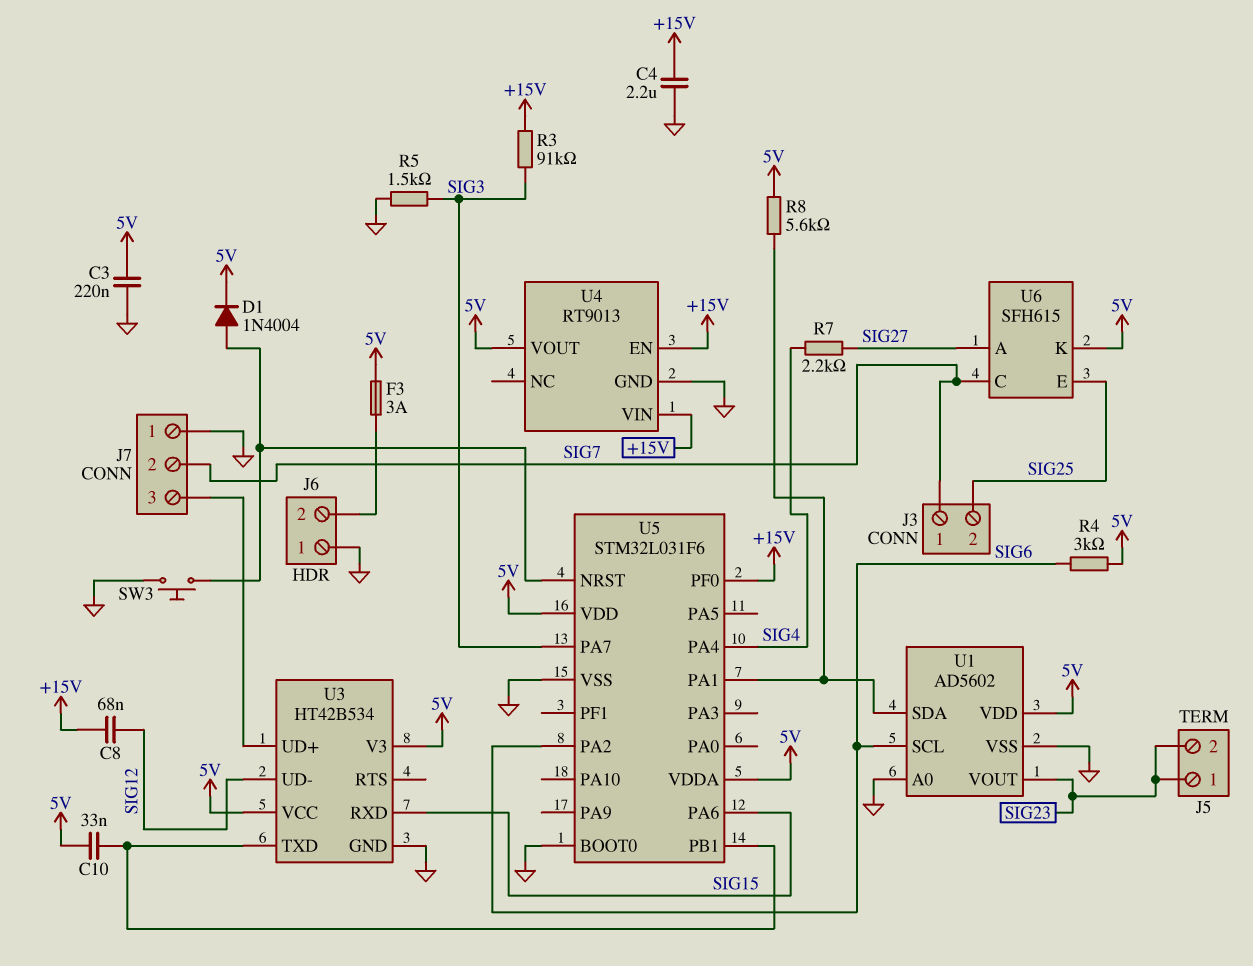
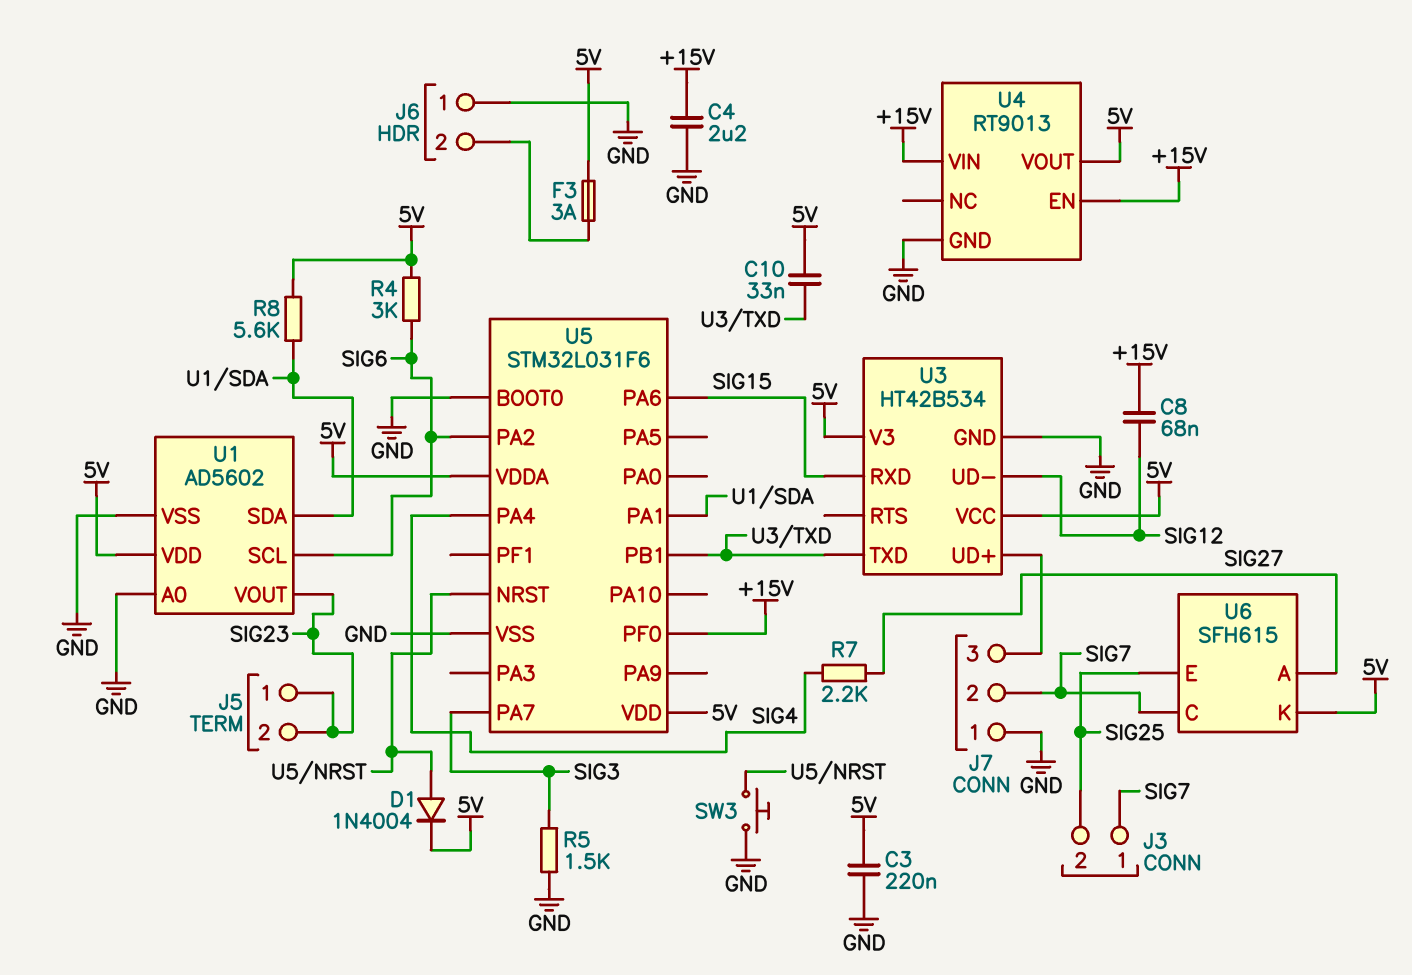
R3: 91k (+15V, SIG3) -> none

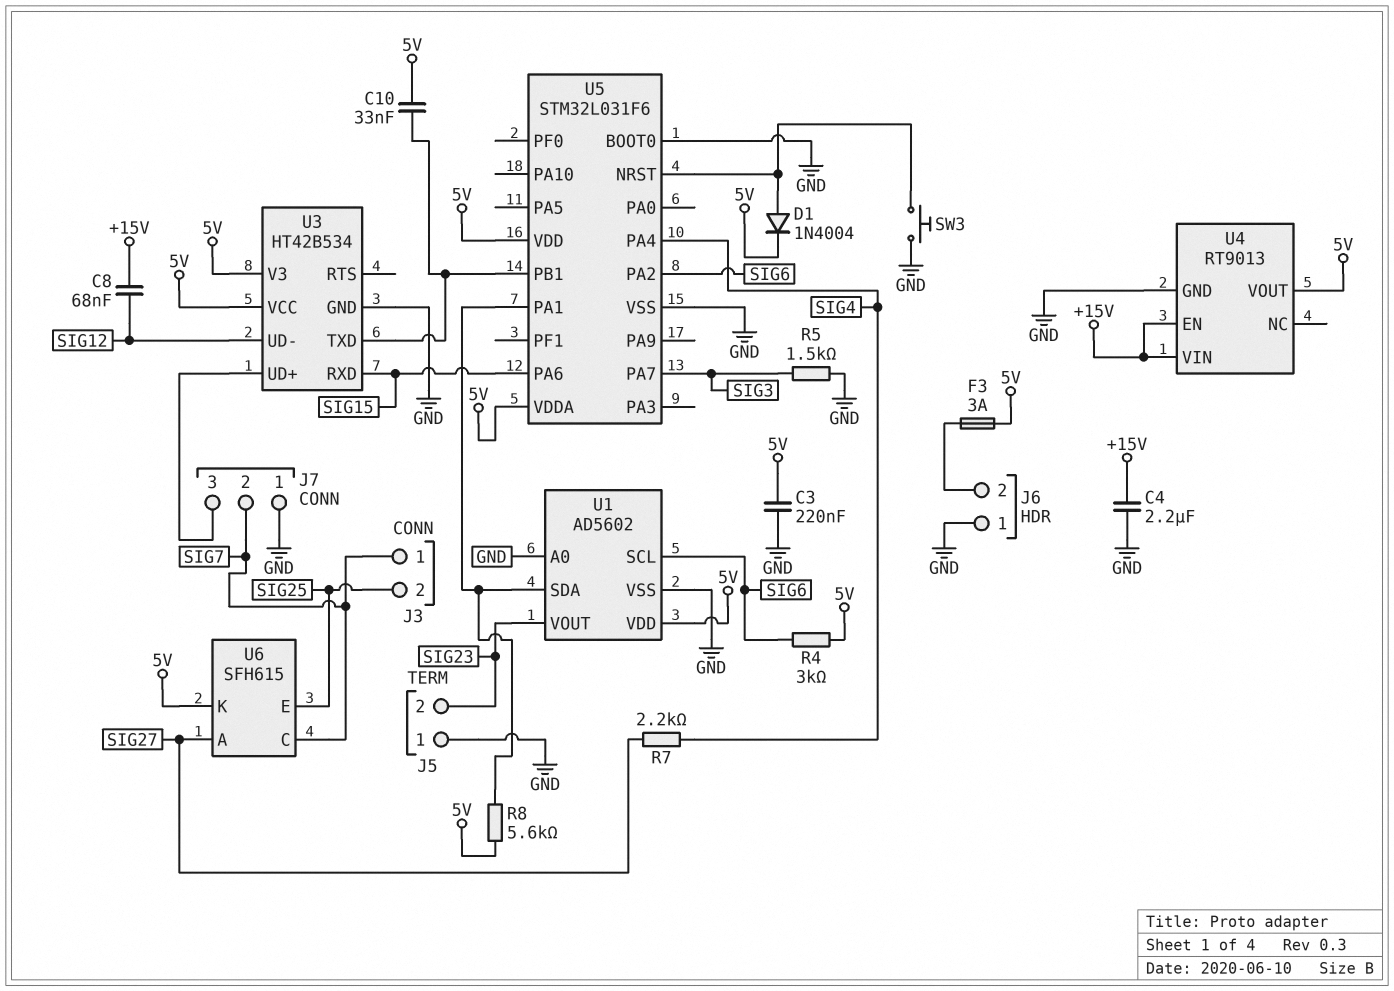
J5 pin 1: SIG23 -> GND
U5 pin PF0: +15V -> none

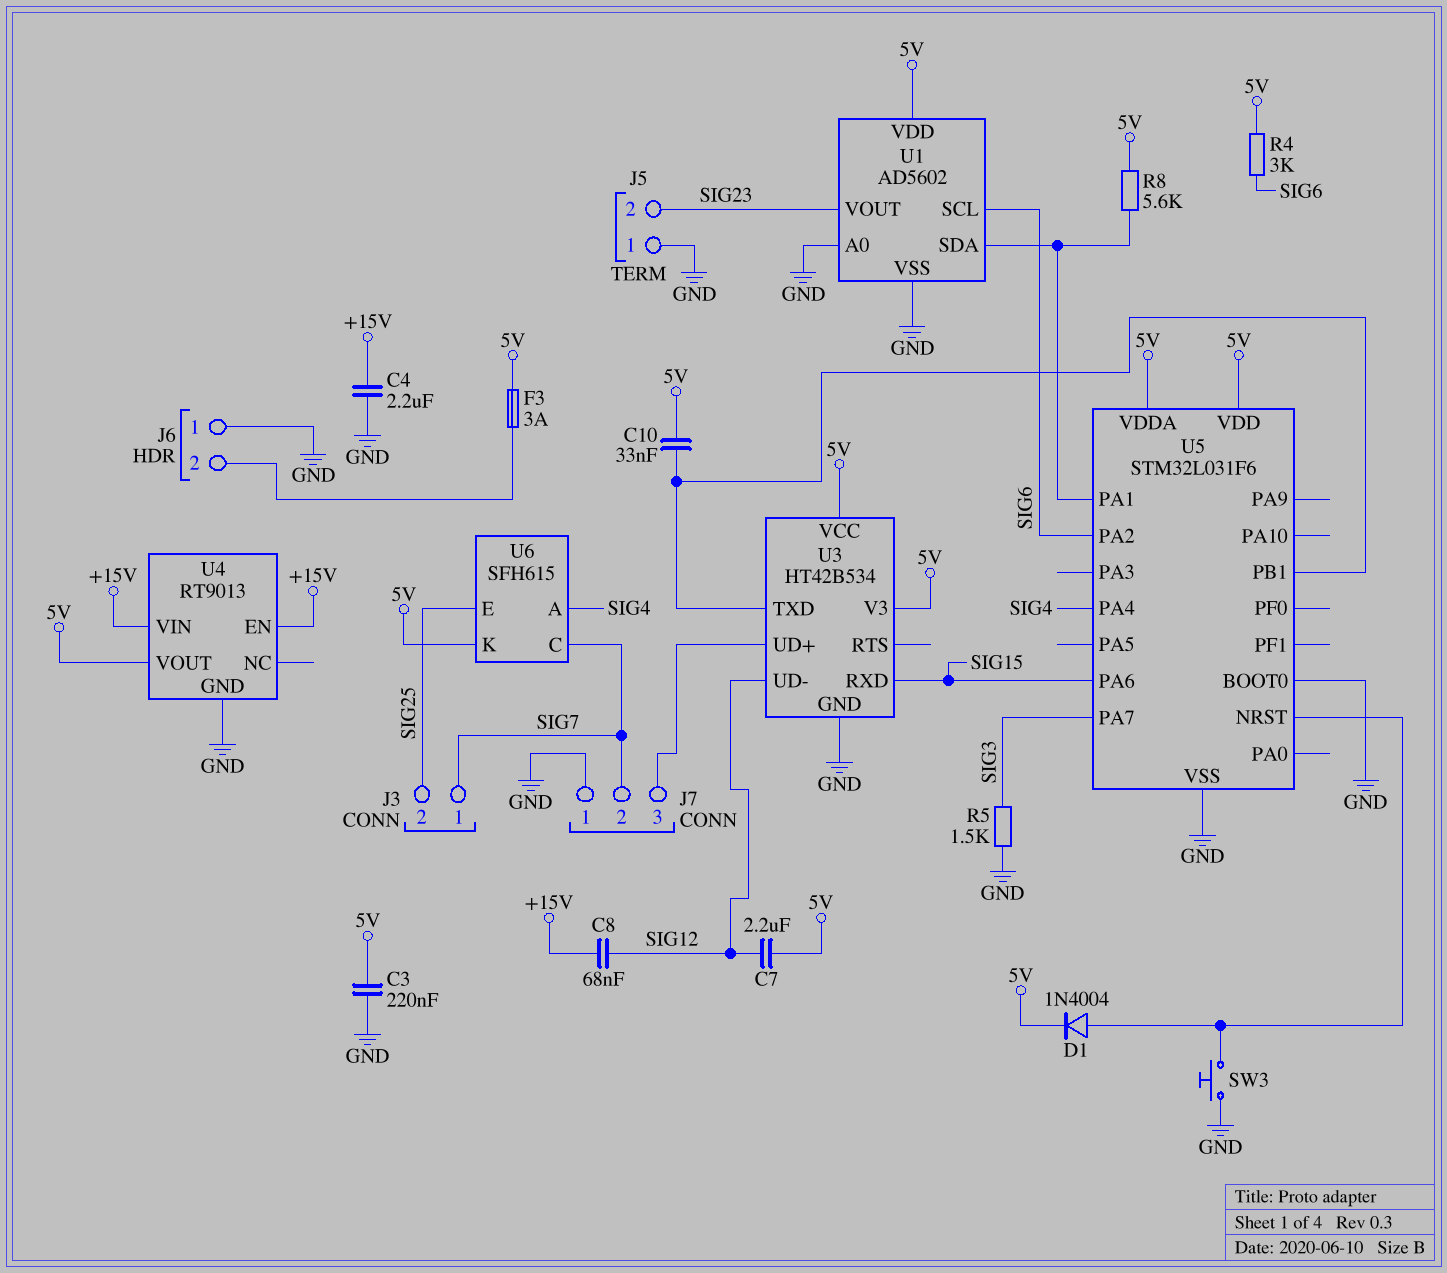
C7: none -> 2.2uF (5V, SIG12)
R7: 2.2k (SIG4, SIG27) -> none
U6 pin A: SIG27 -> SIG4

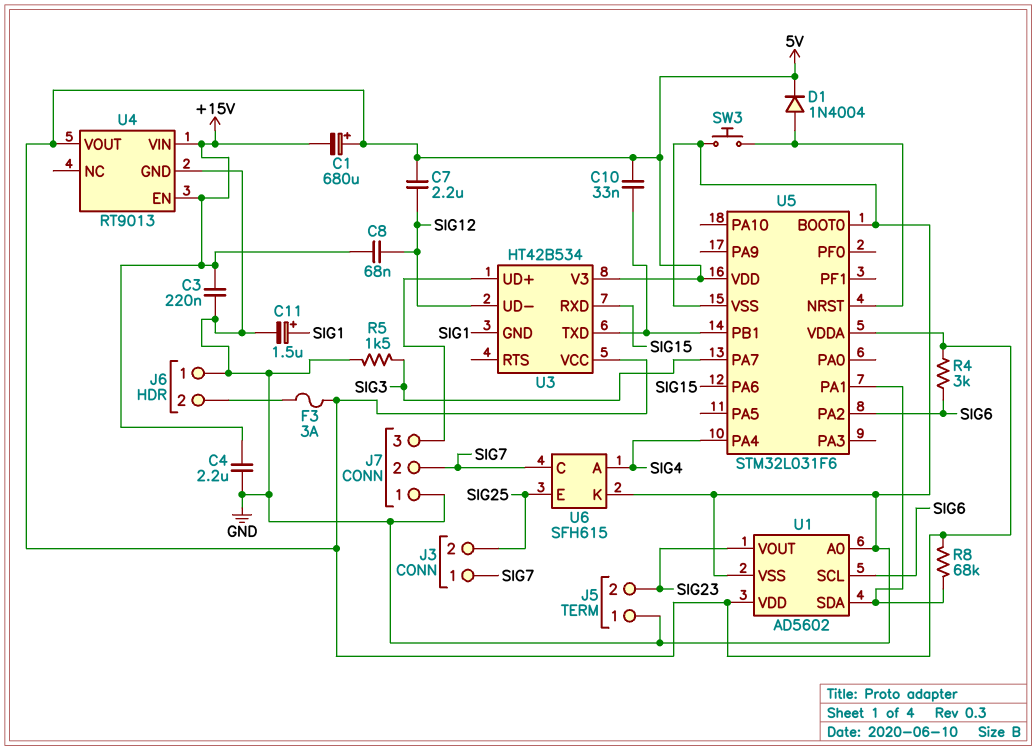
C1: none -> 680uF (plus 5V, minus +15V)
C3: 220nF (5V, GND) -> 220nF (+15V, GND)
C11: none -> 1.5uF (plus SIG1, minus GND)
R8: 5.6k (5V, U1/SDA) -> 68k (5V, U1/SDA)
U3 pin GND: GND -> SIG1
U6 pin K: 5V -> GND

